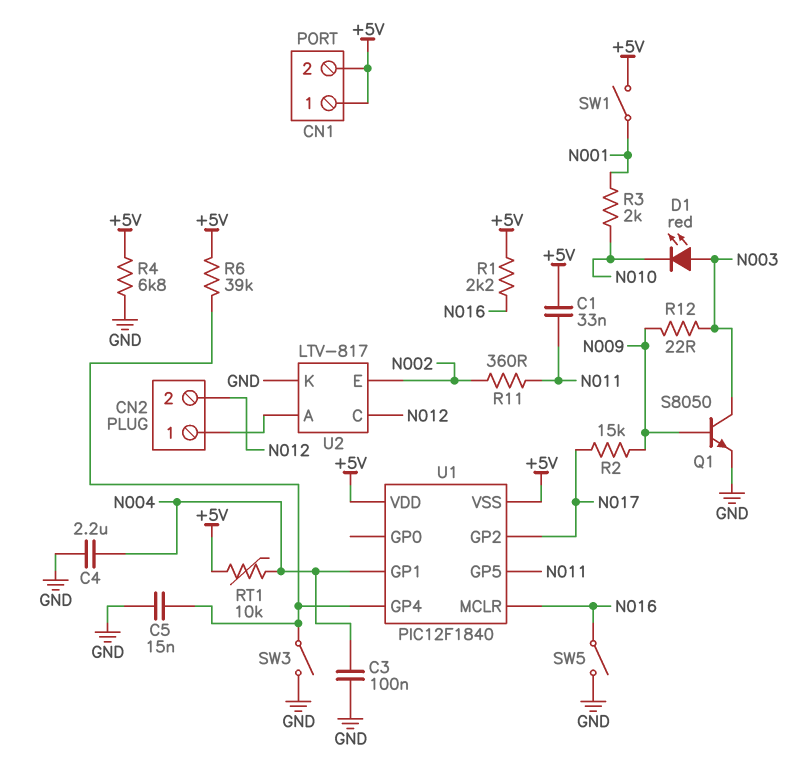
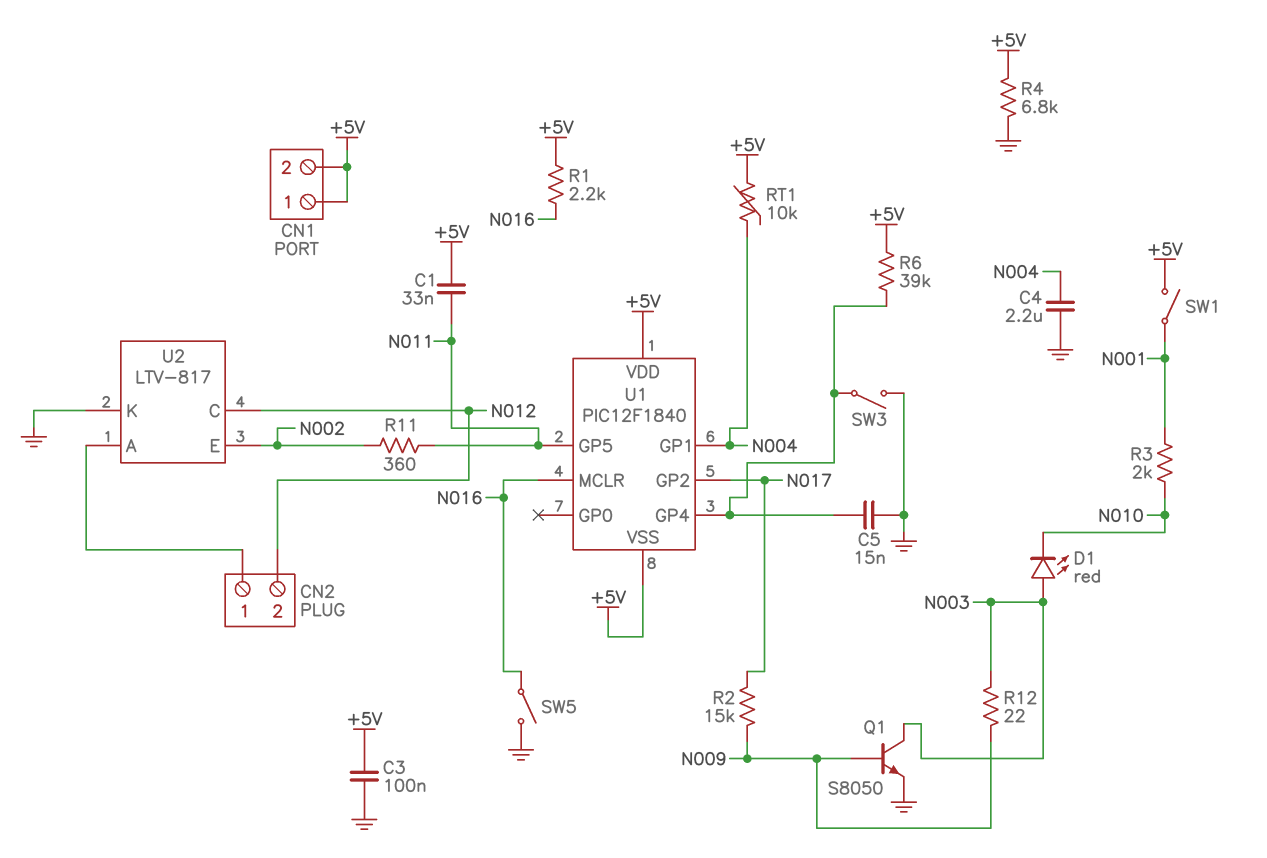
C3: 100nF (GND, N004) -> 100nF (+5V, GND)

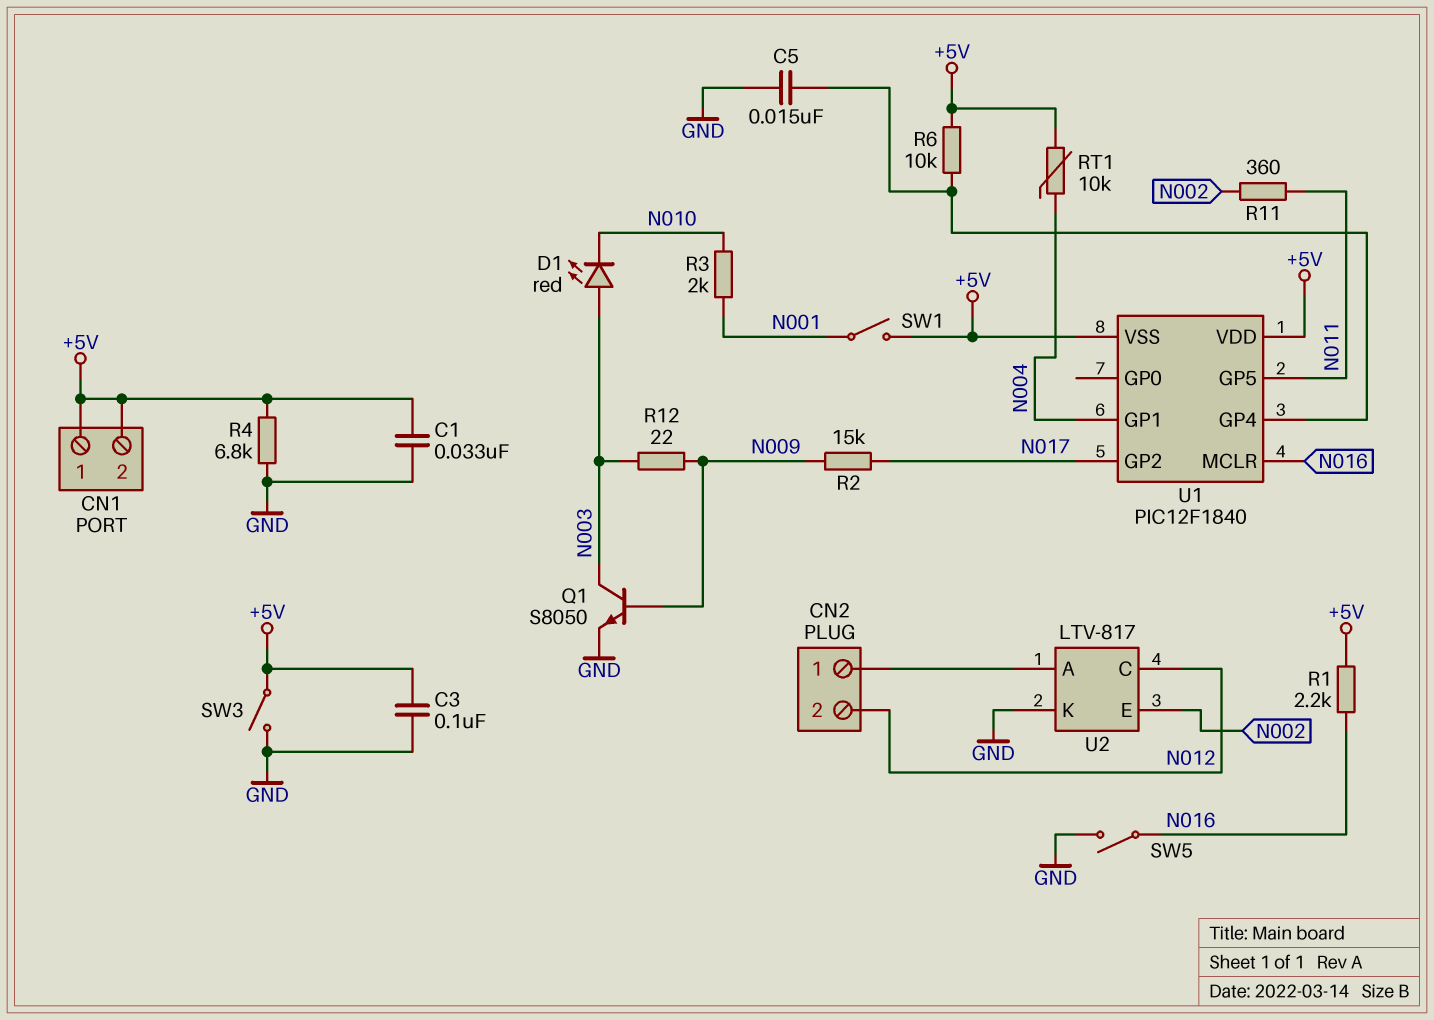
C1: 33nF (+5V, N011) -> 33nF (+5V, GND)
C4: 2.2uF (GND, N004) -> none
R6: 39k (+5V, U1/GP4) -> 10k (+5V, U1/GP4)
SW3: switch (GND, U1/GP4) -> switch (+5V, GND)

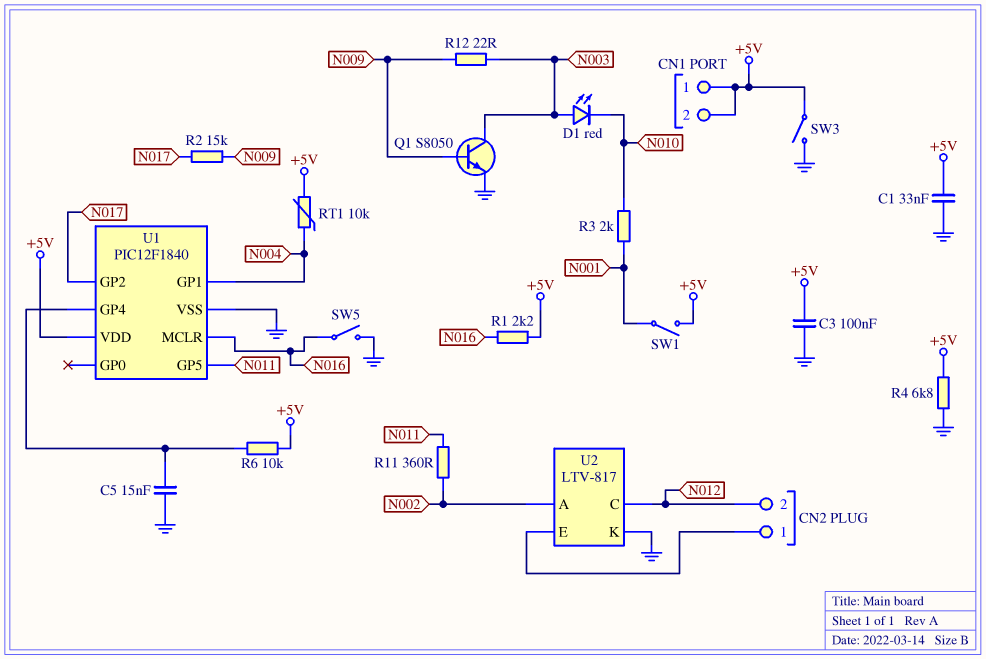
U1 pin VSS: +5V -> GND
U2 pin A: CN2/1 -> N002
U2 pin E: N002 -> CN2/1

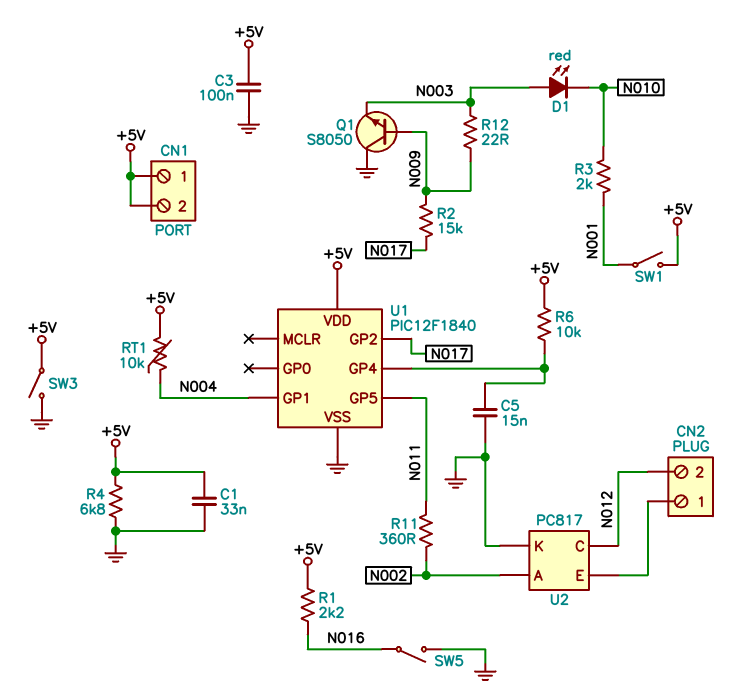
Q1: NPN S8050 (B N009, C N003, E GND) -> NPN S8050 (B N009, C GND, E N003)
U1 pin MCLR: N016 -> none
U2: LTV-817 -> PC817

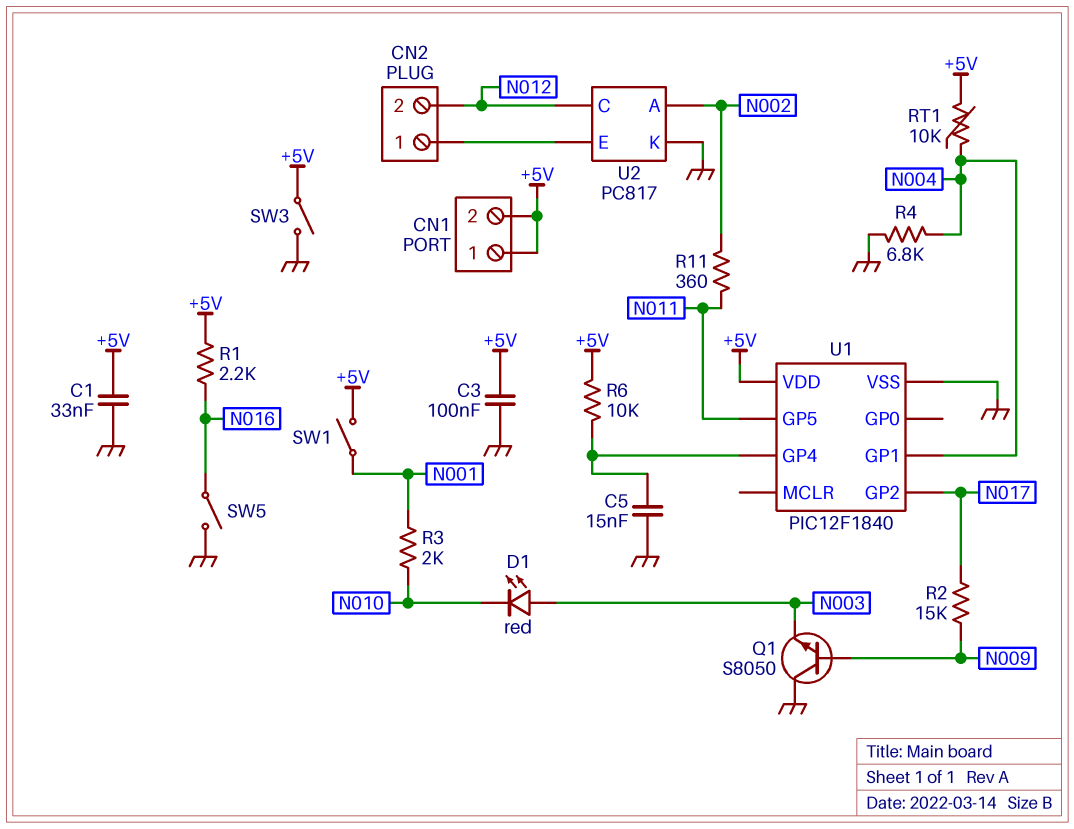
R4: 6.8k (+5V, GND) -> 6.8k (GND, N004)
R12: 22 (N003, N009) -> none

